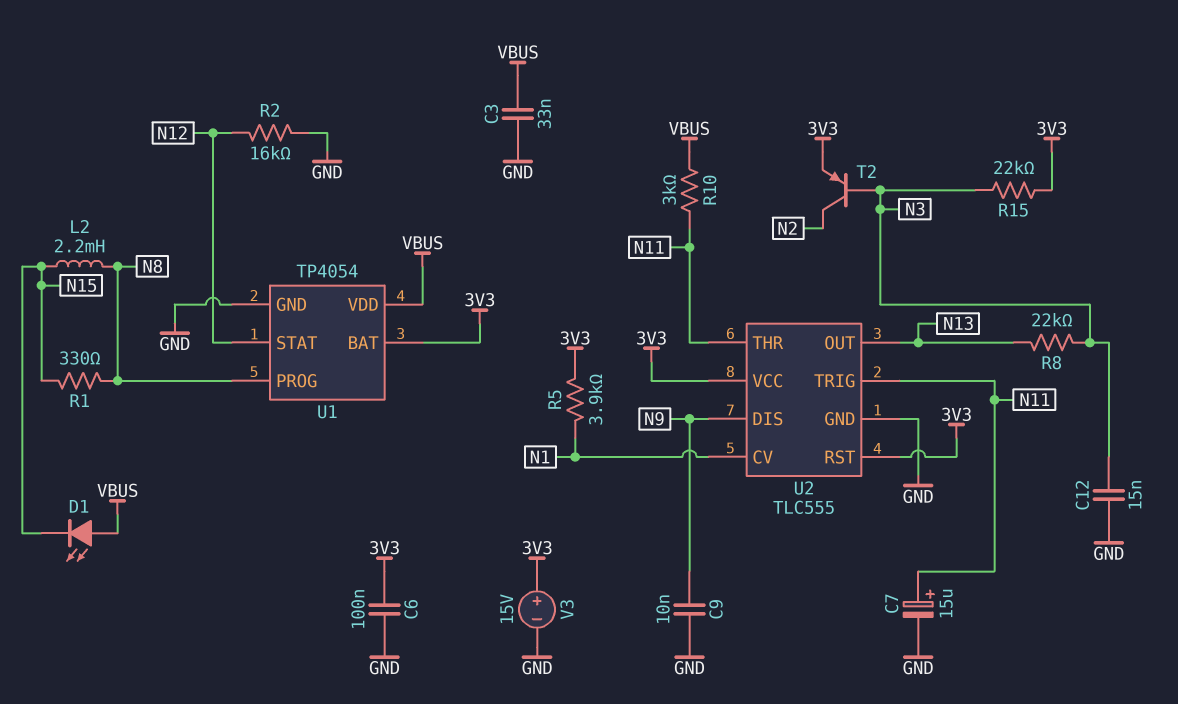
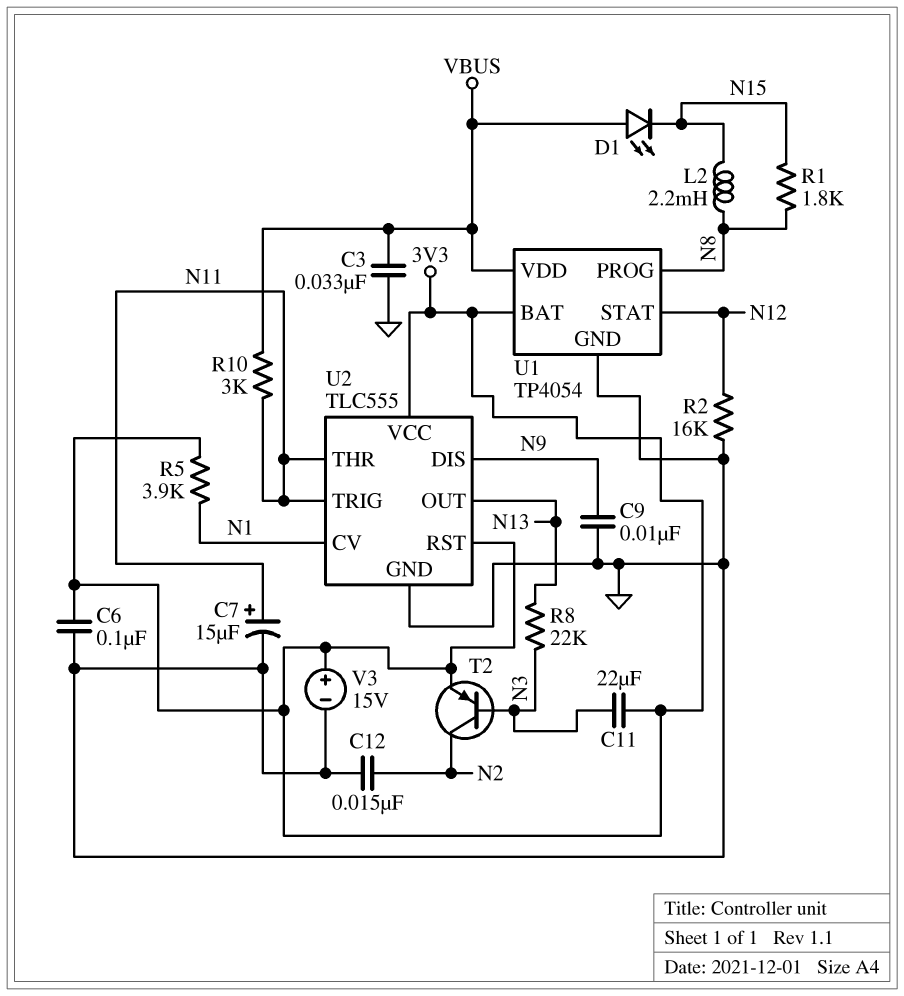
C11: none -> 22uF (3V3, N3)
C12: 15nF (GND, N3) -> 15nF (GND, N2)
R1: 330 (N8, N15) -> 1.8k (N8, N15)
R15: 22k (3V3, N3) -> none

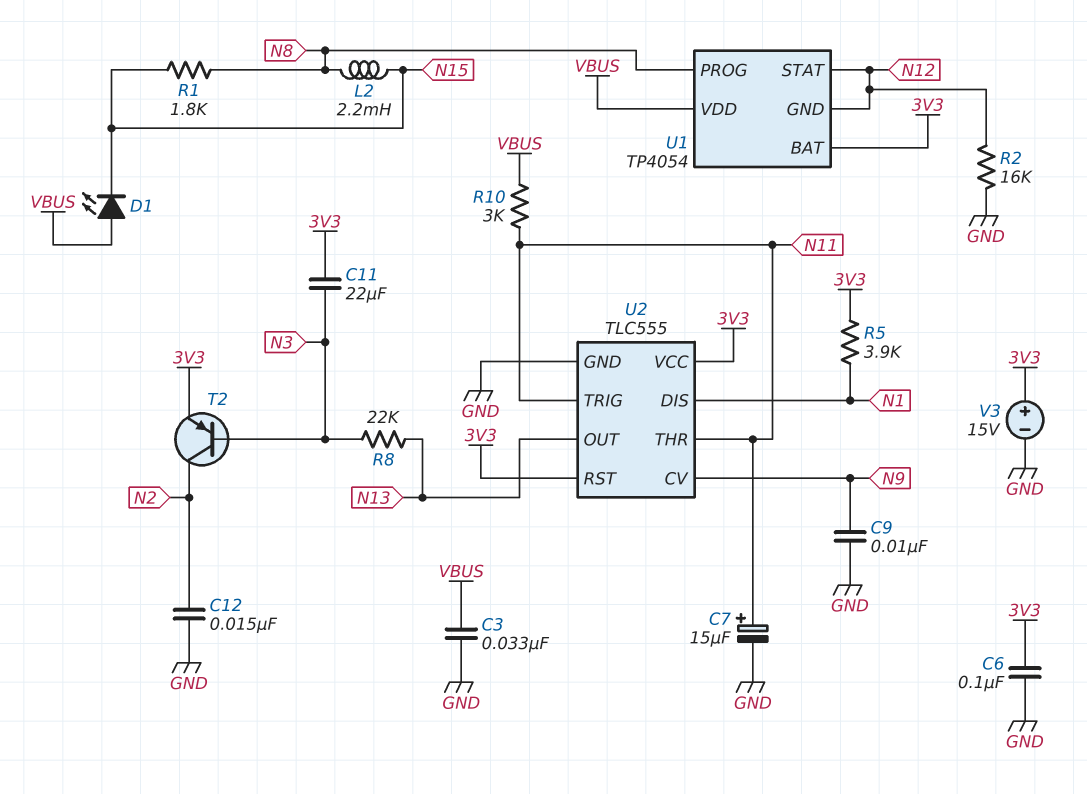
U1 pin GND: GND -> N12
U2 pin CV: N1 -> N9
U2 pin DIS: N9 -> N1

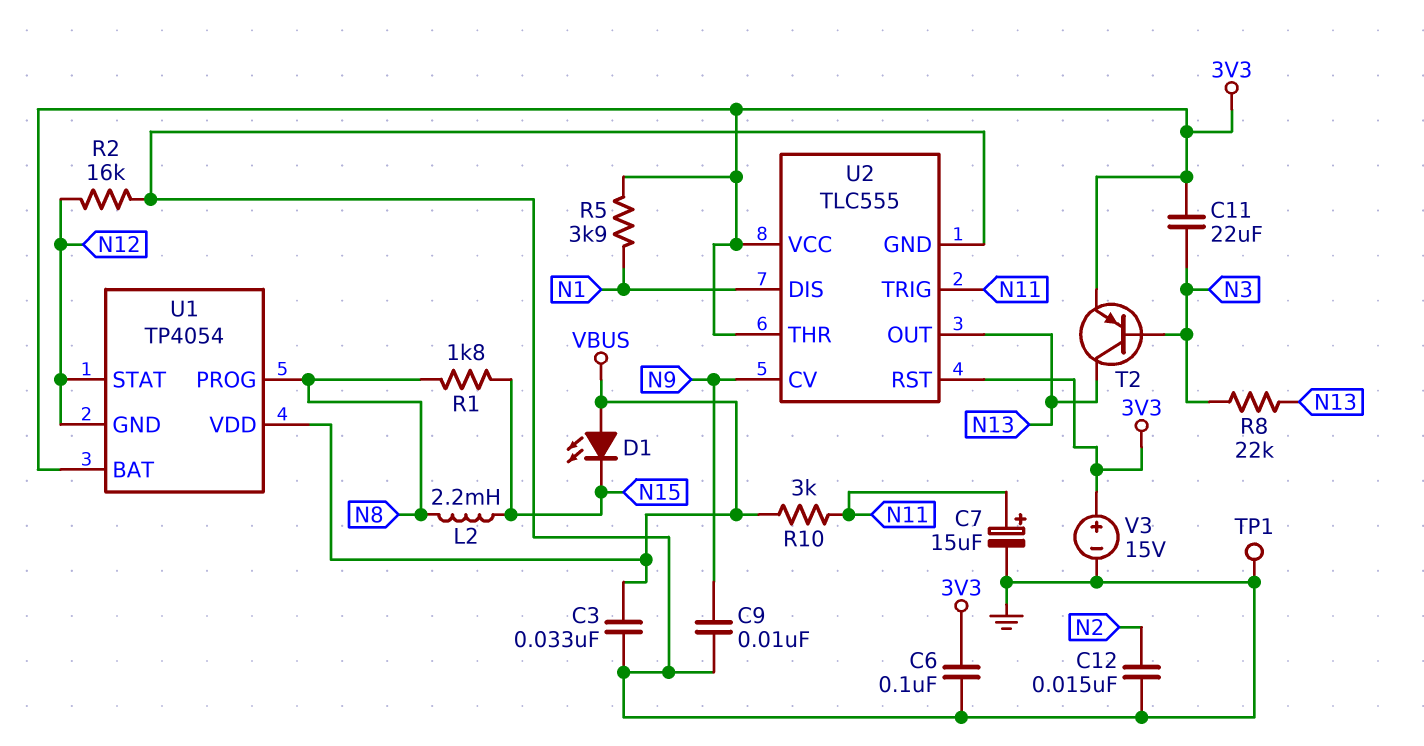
T2: PNP (B N3, C N2, E 3V3) -> PNP (B N3, C N13, E 3V3)
TP1: none -> test point (GND)
U2 pin THR: N11 -> 3V3

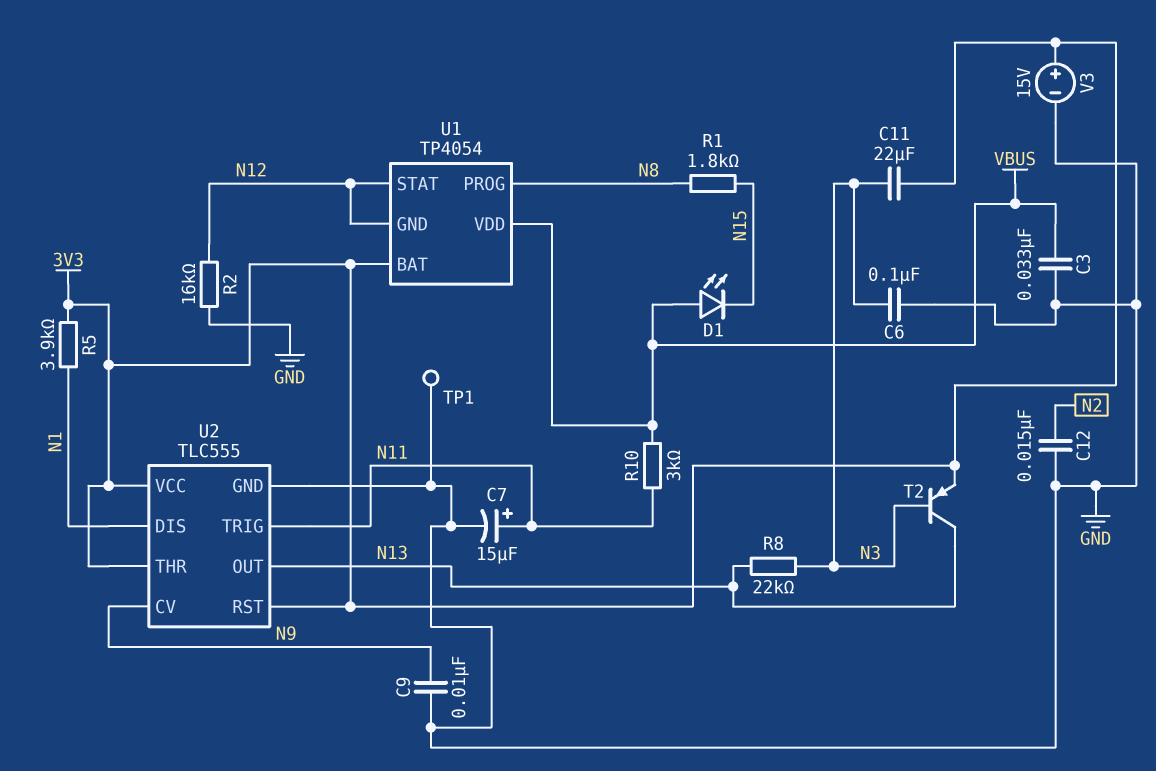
C6: 100nF (3V3, GND) -> 100nF (GND, N3)
L2: 2.2mH (N8, N15) -> none

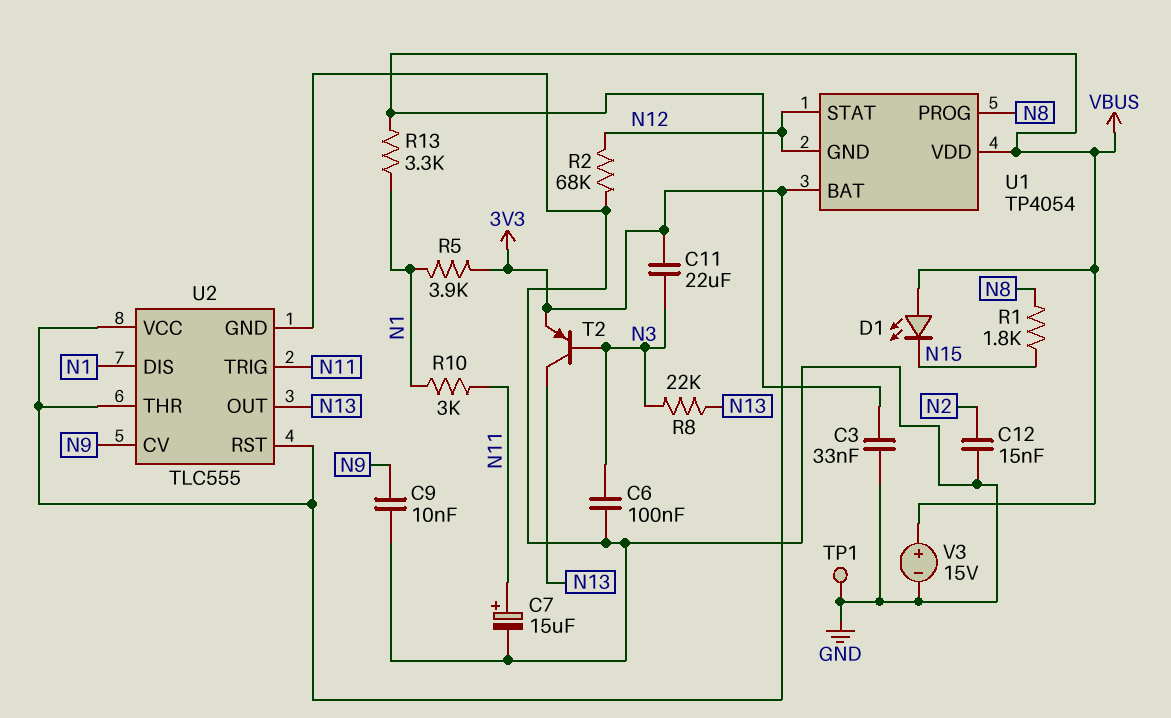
R2: 16k (GND, N12) -> 68k (GND, N12)
R10: 3k (N11, VBUS) -> 3k (N1, N11)
R13: none -> 3.3k (N1, VBUS)
V3: 15V (plus 3V3, minus GND) -> 15V (plus VBUS, minus GND)

